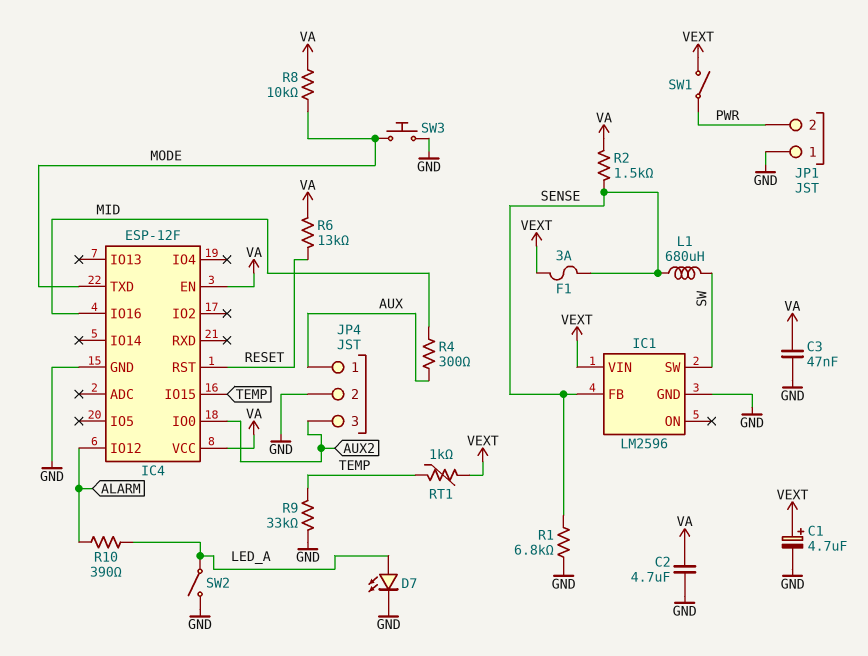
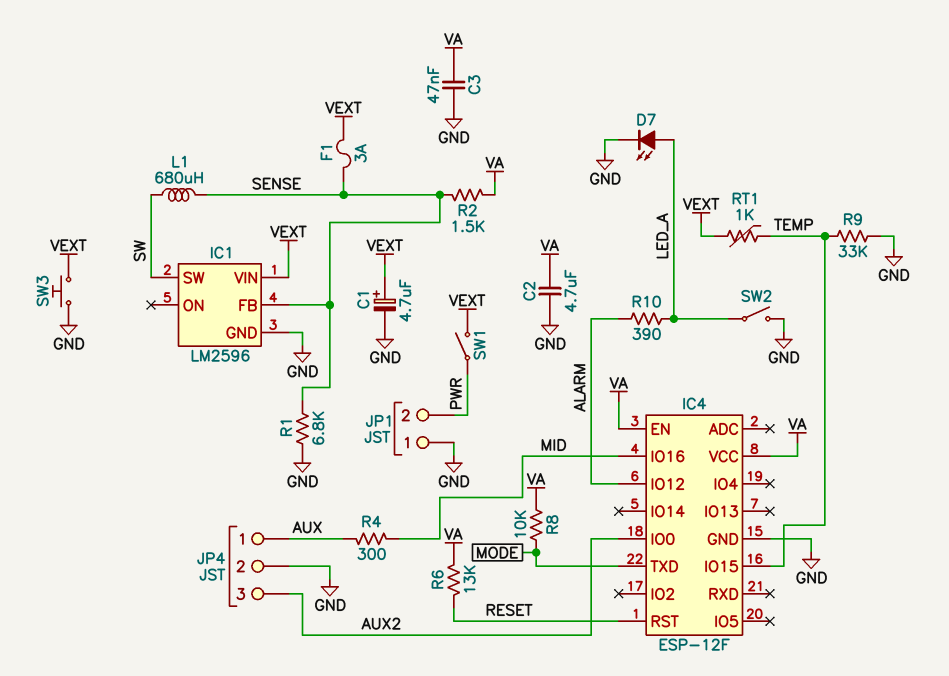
SW3: button (GND, MODE) -> button (GND, VEXT)

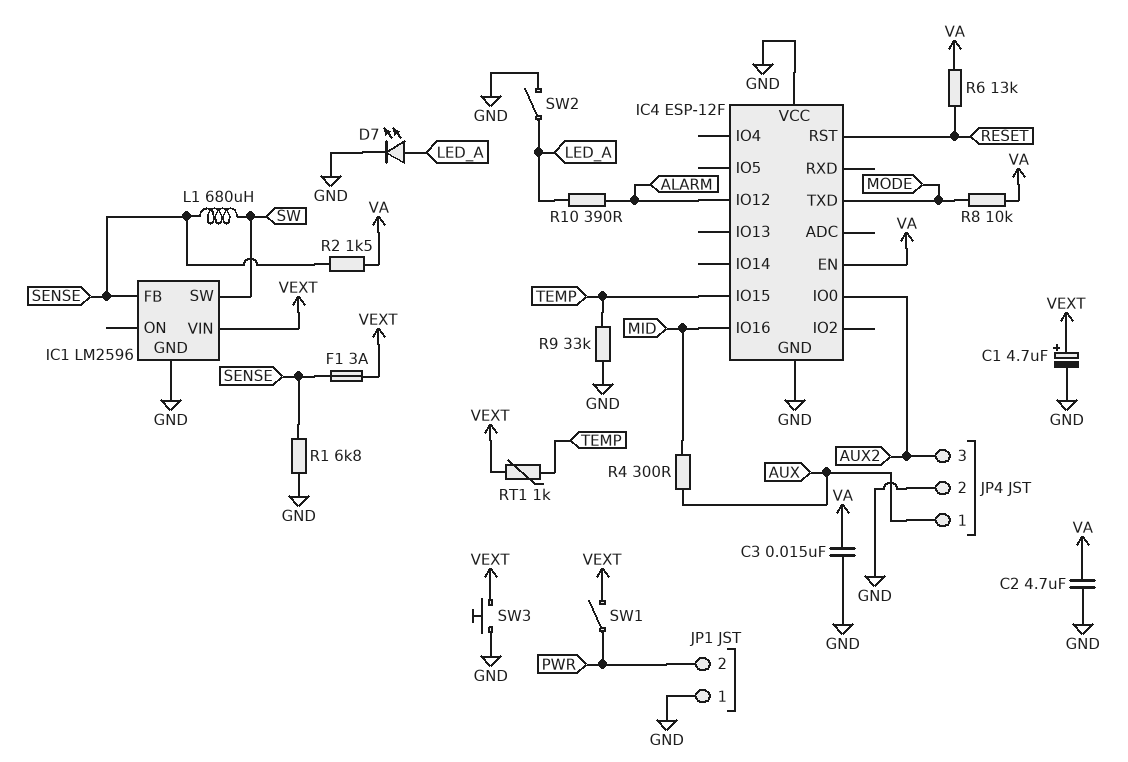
C3: 47nF (GND, VA) -> 15nF (GND, VA)
IC4 pin VCC: VA -> GND

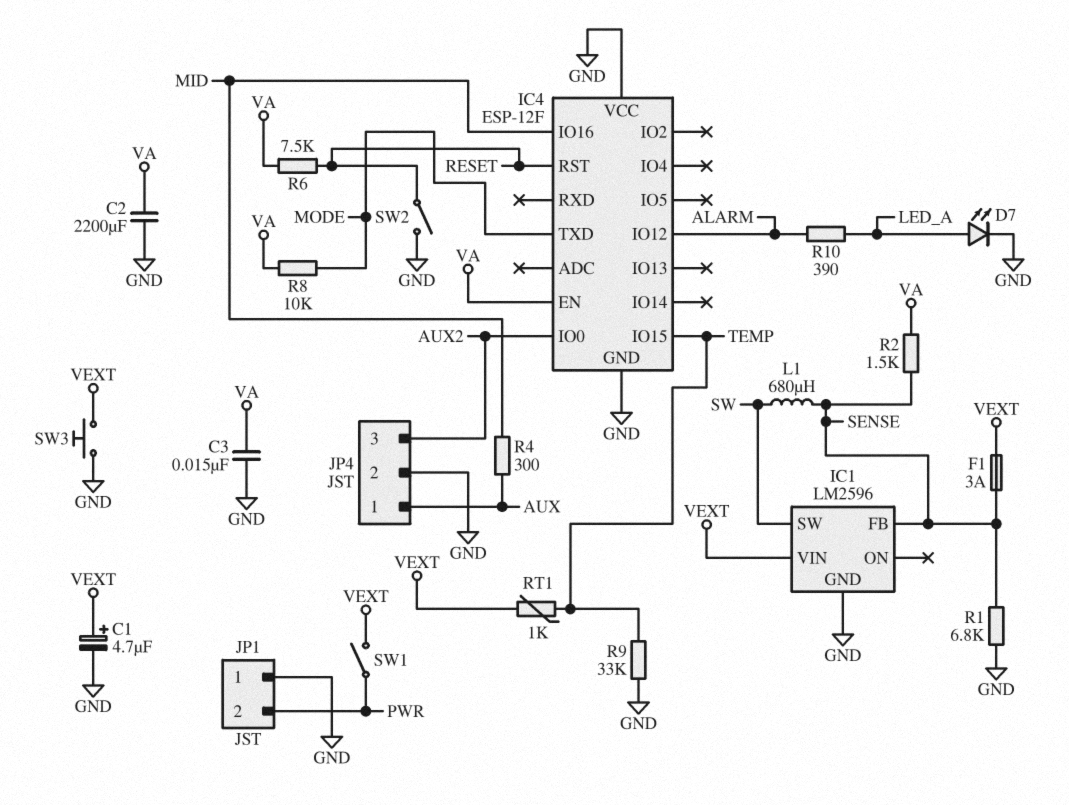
C2: 4.7uF (GND, VA) -> 2200uF (GND, VA)
R6: 13k (RESET, VA) -> 7.5k (RESET, VA)
SW2: switch (GND, LED_A) -> switch (GND, RESET)

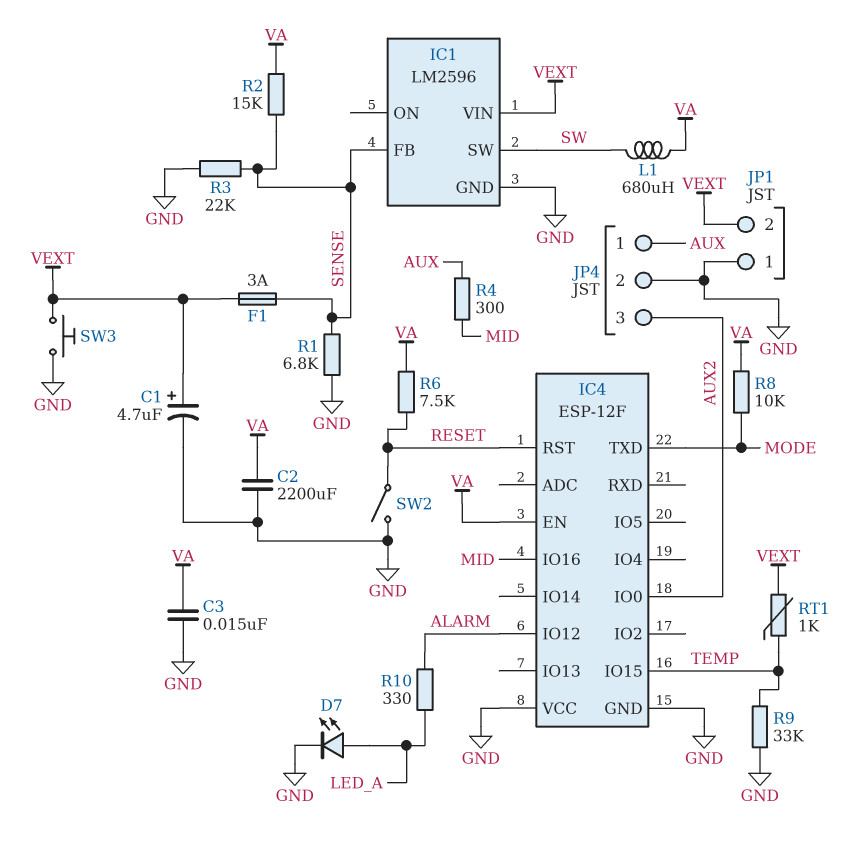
JP1 pin 2: PWR -> VEXT
L1: 680uH (SENSE, SW) -> 680uH (SW, VA)
R2: 1.5k (SENSE, VA) -> 15k (SENSE, VA)
R3: none -> 22k (GND, SENSE)
R10: 390 (ALARM, LED_A) -> 330 (ALARM, LED_A)
SW1: switch (PWR, VEXT) -> none

